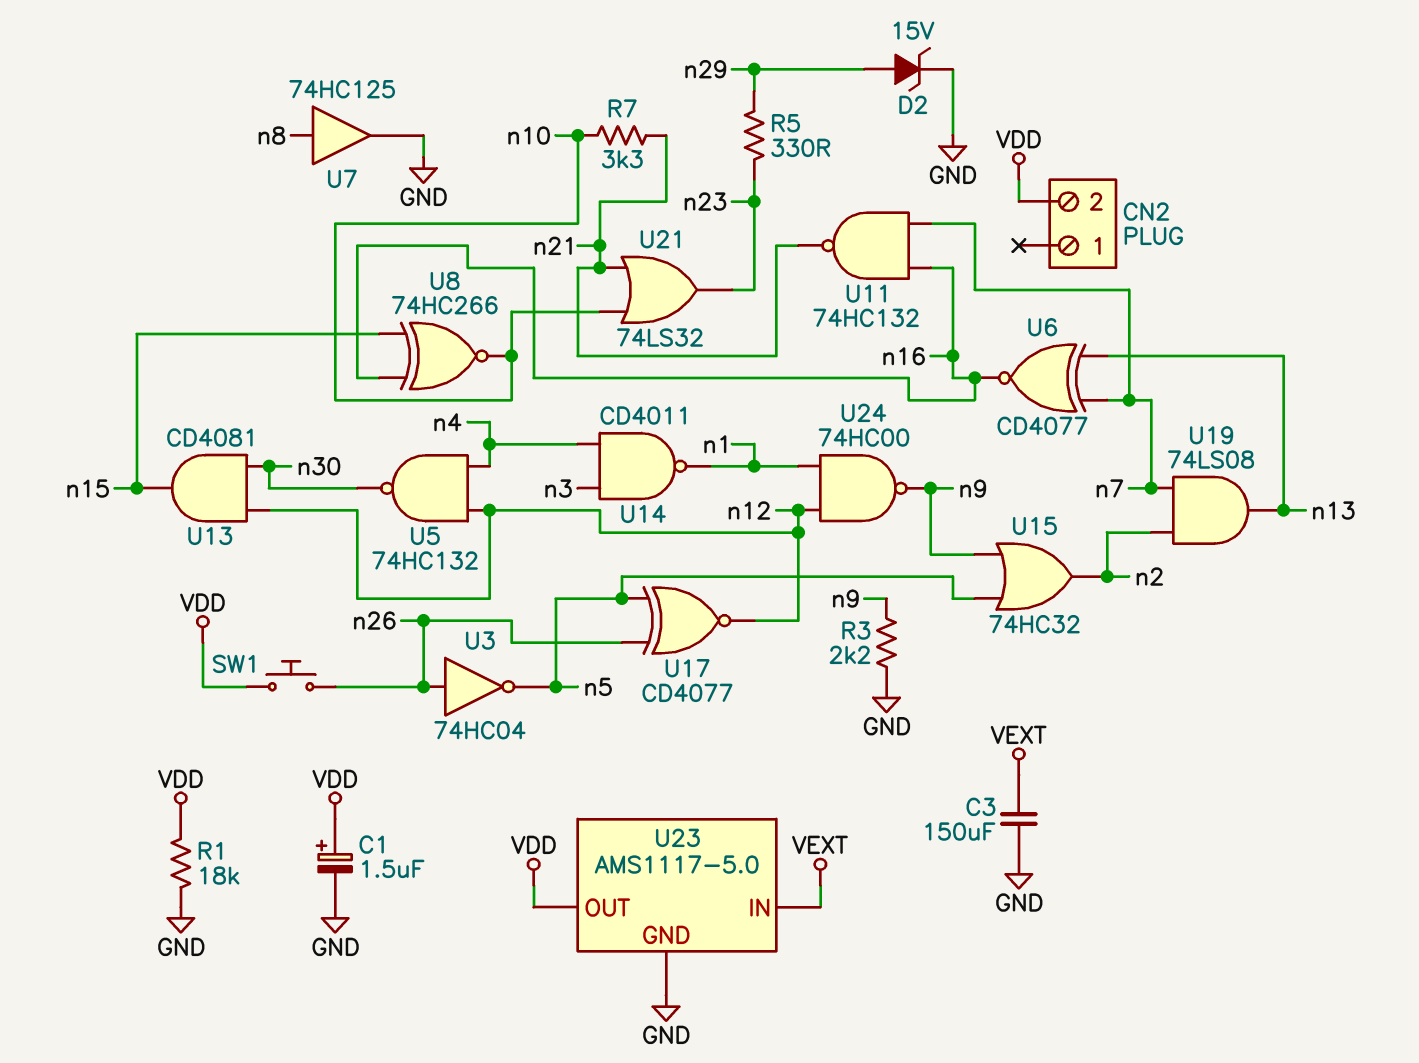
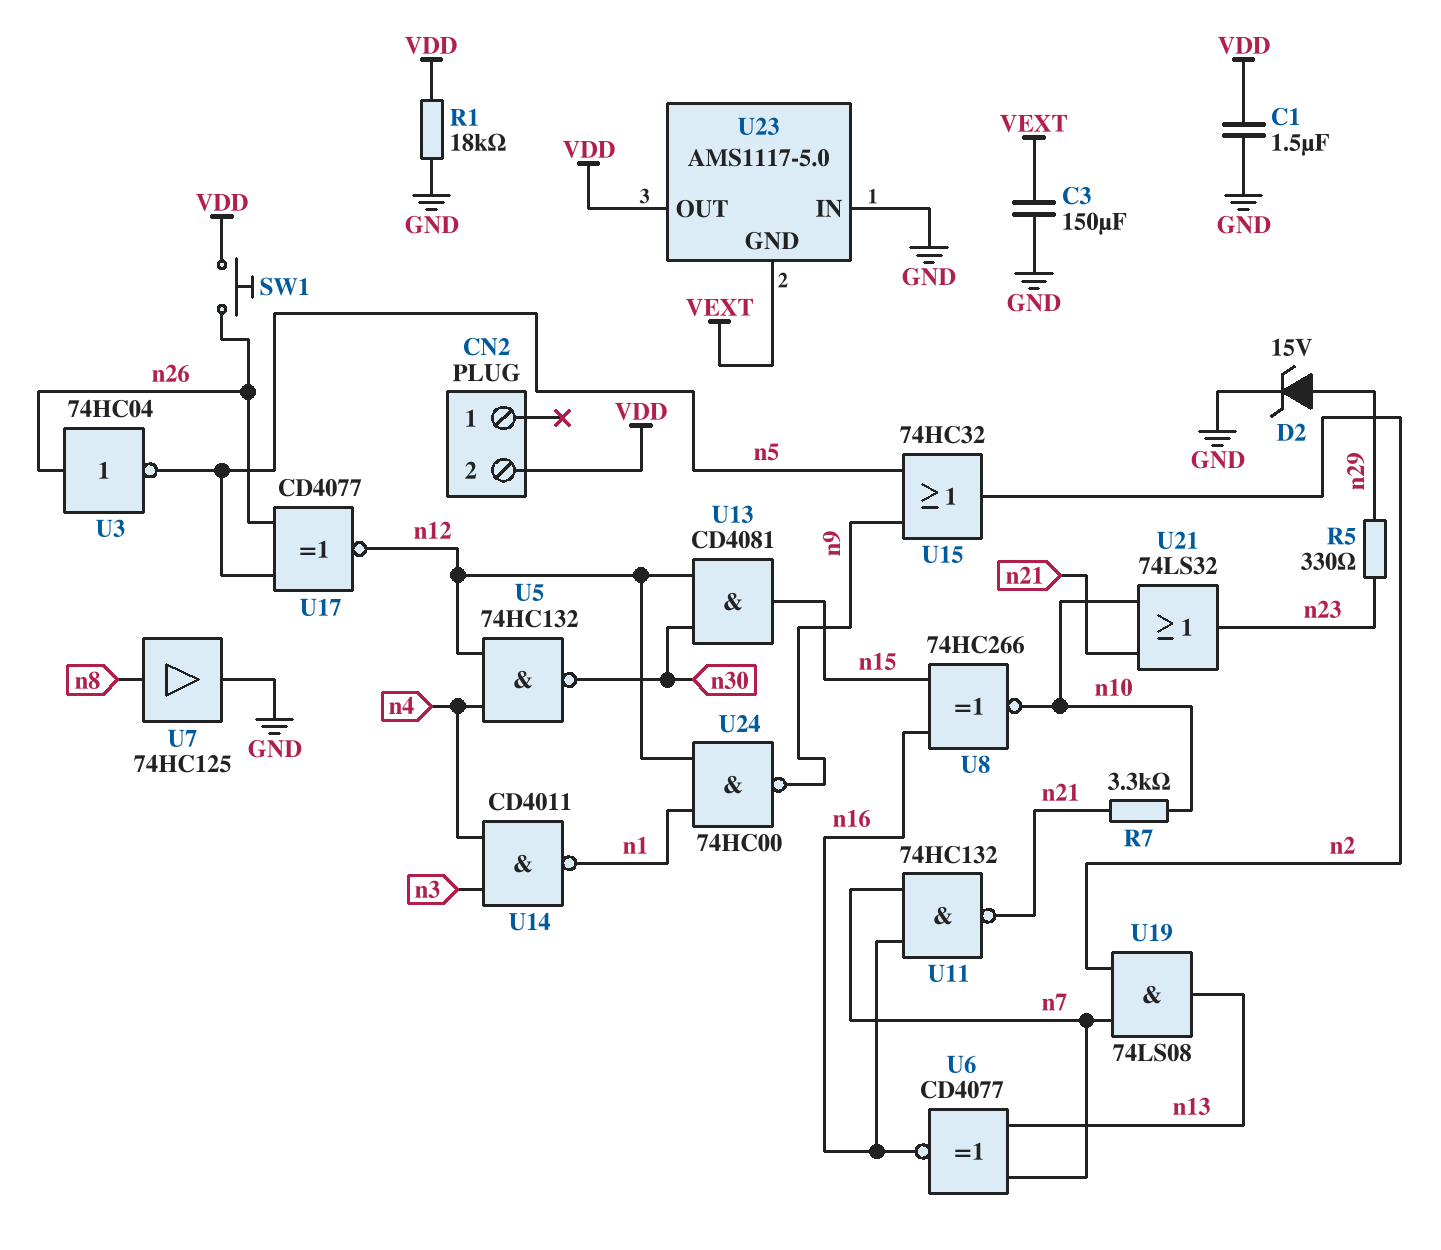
C1: 1.5uF (plus VDD, minus GND) -> 1.5uF (GND, VDD)
R3: 2.2k (GND, n9) -> none
U23 pin GND: GND -> VEXT
U23 pin IN: VEXT -> GND

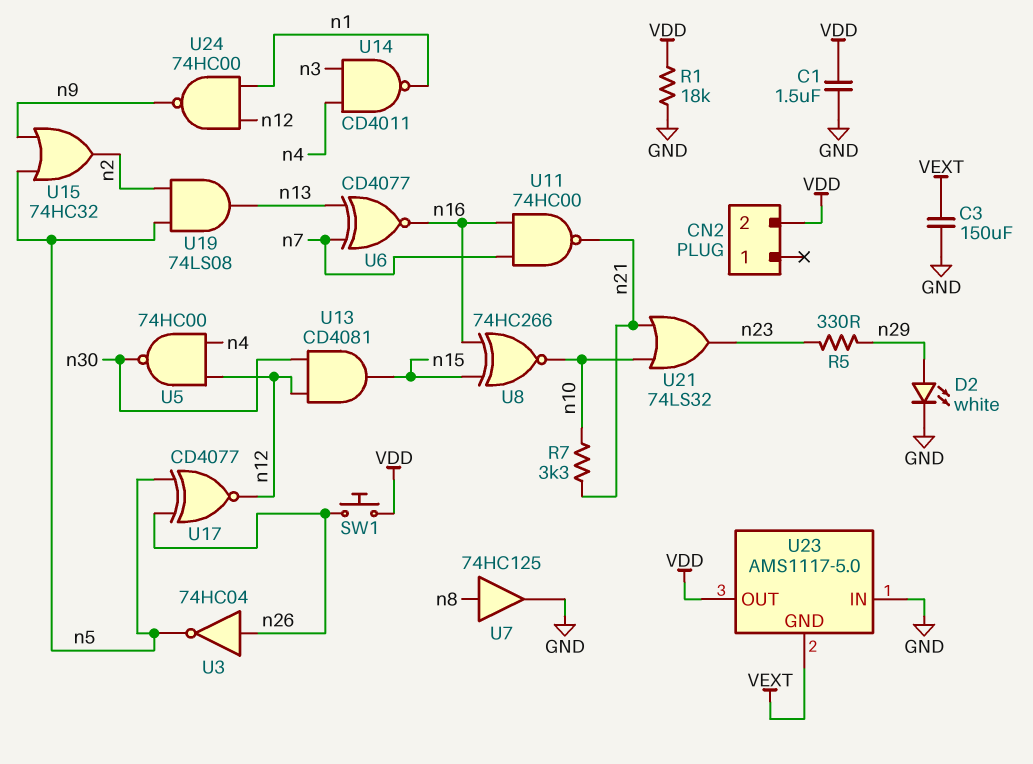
D2: zener 15V (A n29, K GND) -> LED white (A n29, K GND)
U5: NAND 74HC132 (in n4, in n12, out n30) -> NAND 74HC00 (in n4, in n12, out n30)
U11: NAND 74HC132 (in n7, in n16, out n21) -> NAND 74HC00 (in n7, in n16, out n21)
U19: AND 74LS08 (in n2, in n7, out n13) -> AND 74LS08 (in n2, in n5, out n13)

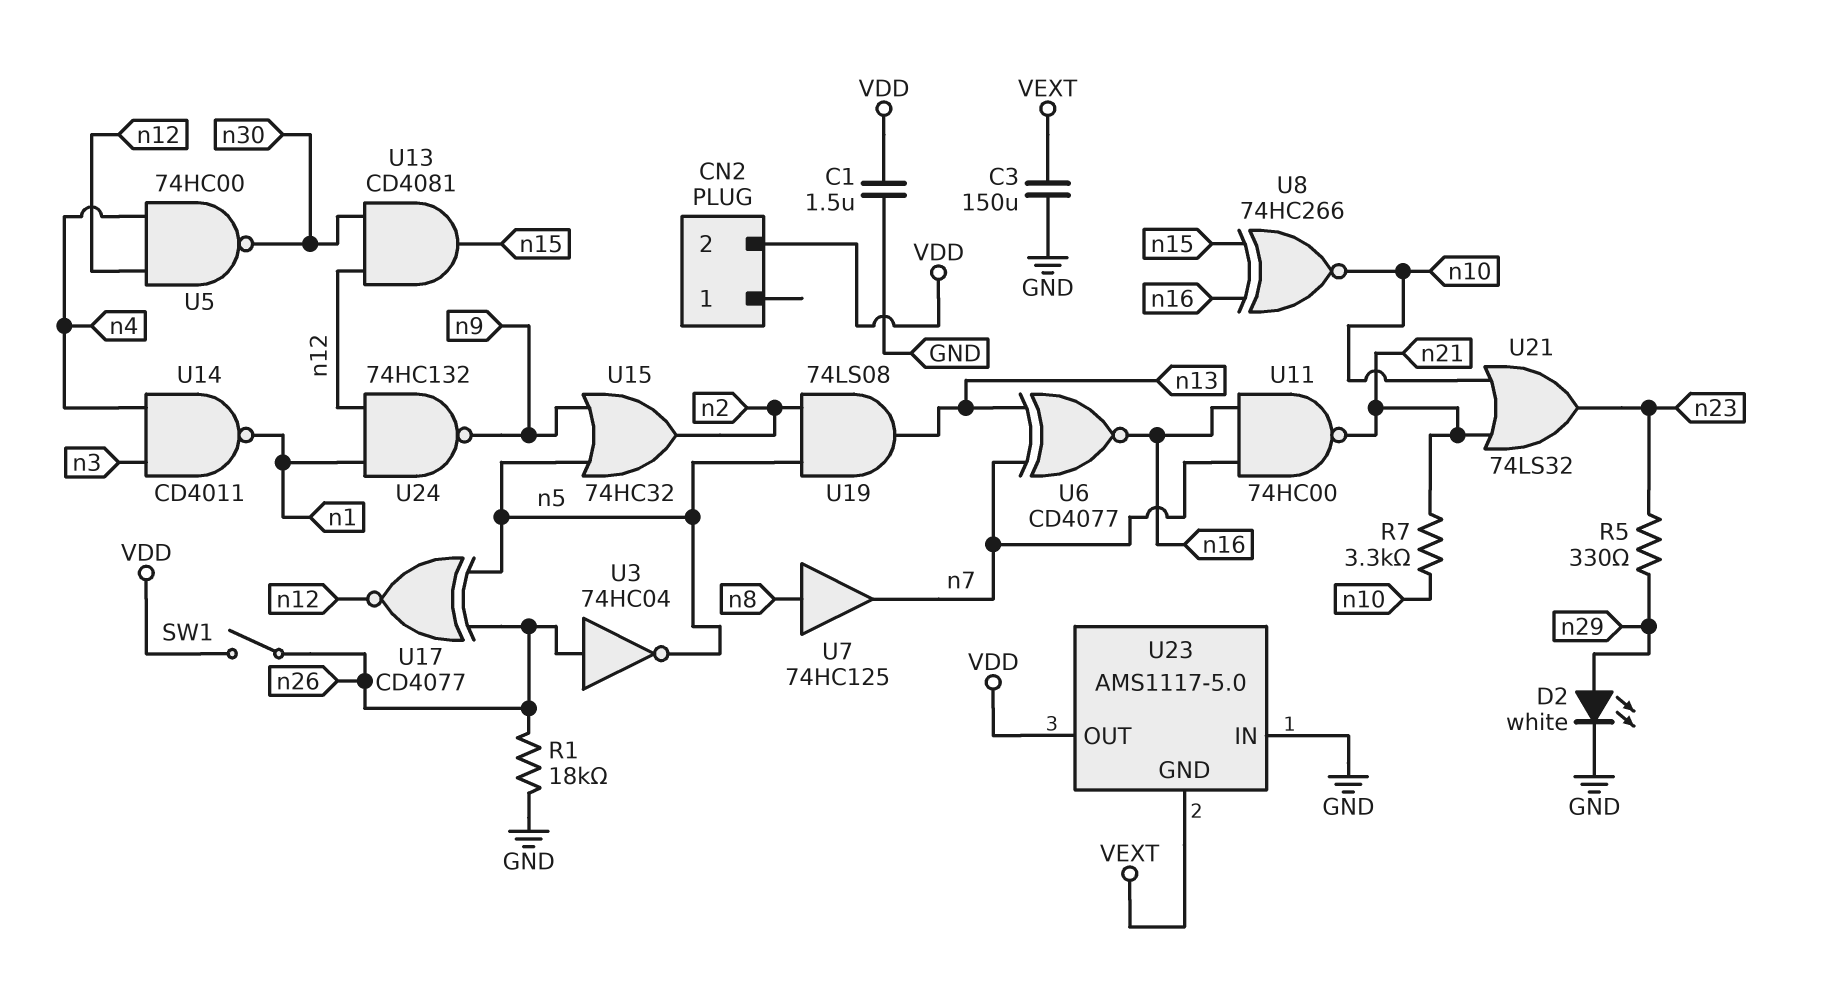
R1: 18k (GND, VDD) -> 18k (GND, n26)
SW1: button (VDD, n26) -> switch (VDD, n26)
U7: buffer 74HC125 (in n8, out GND) -> buffer 74HC125 (in n8, out n7)
U24: NAND 74HC00 (in n1, in n12, out n9) -> NAND 74HC132 (in n1, in n12, out n9)

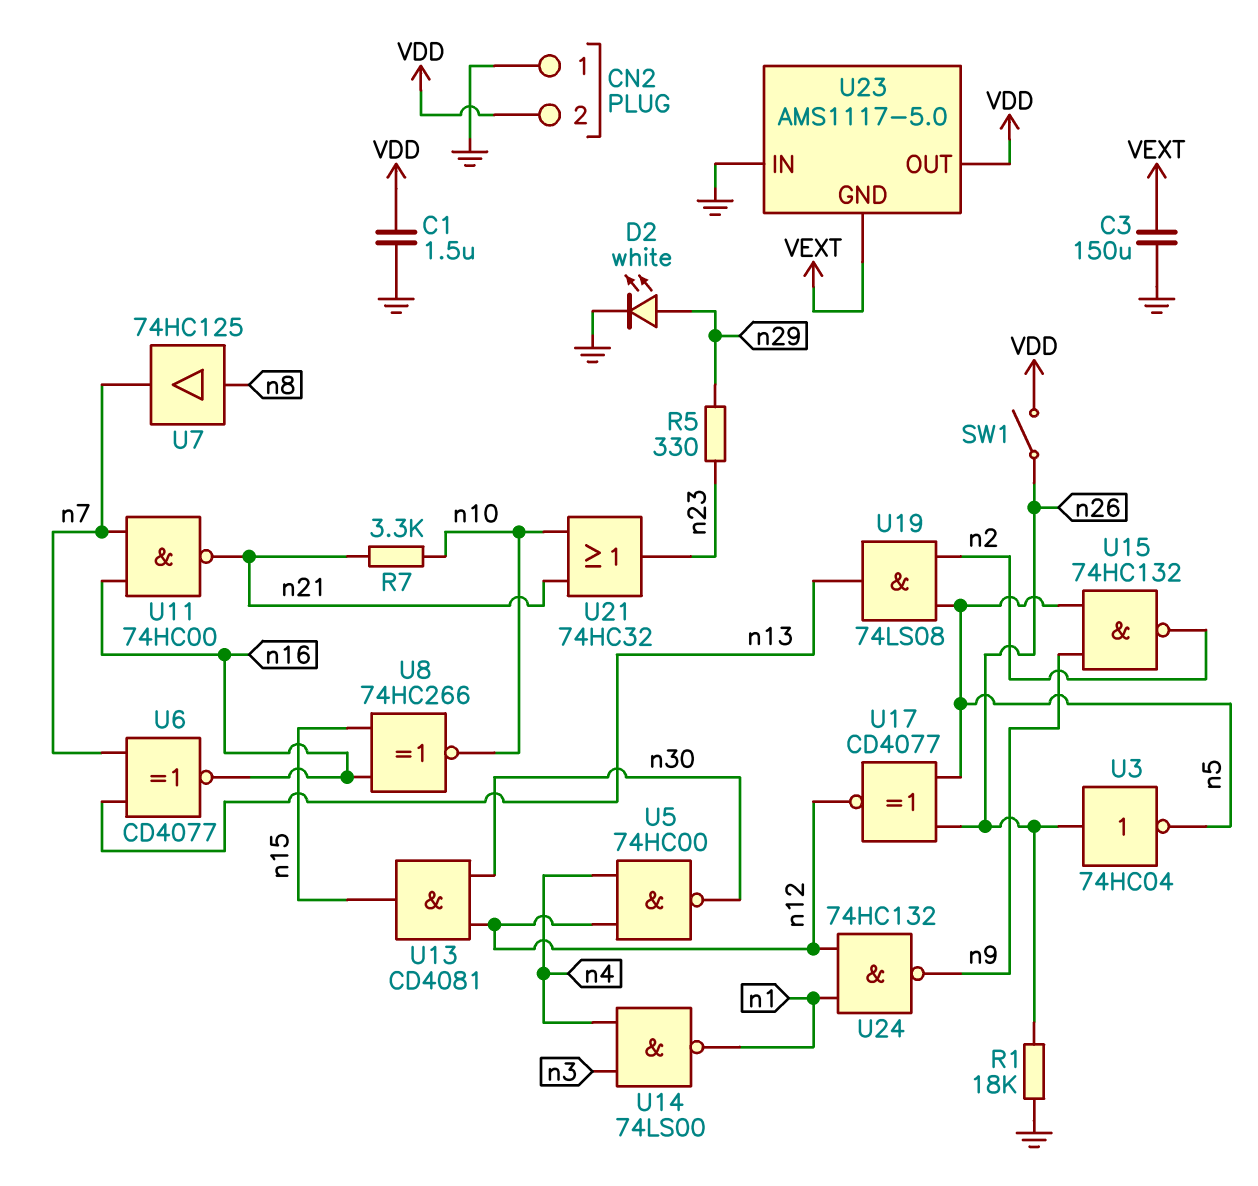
CN2 pin 1: none -> GND
U14: NAND CD4011 (in n3, in n4, out n1) -> NAND 74LS00 (in n3, in n4, out n1)
U15: OR 74HC32 (in n5, in n9, out n2) -> NAND 74HC132 (in n5, in n9, out n2)
U21: OR 74LS32 (in n10, in n21, out n23) -> OR 74HC32 (in n10, in n21, out n23)

